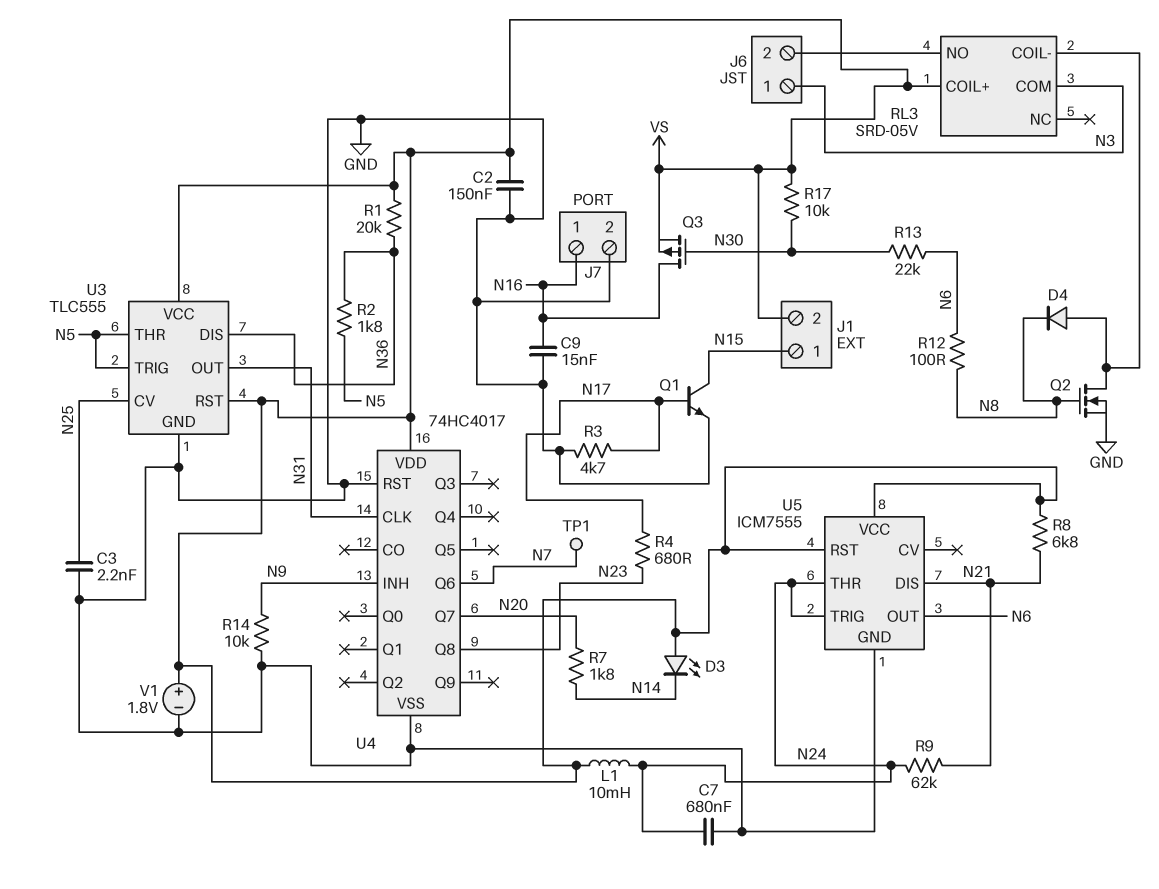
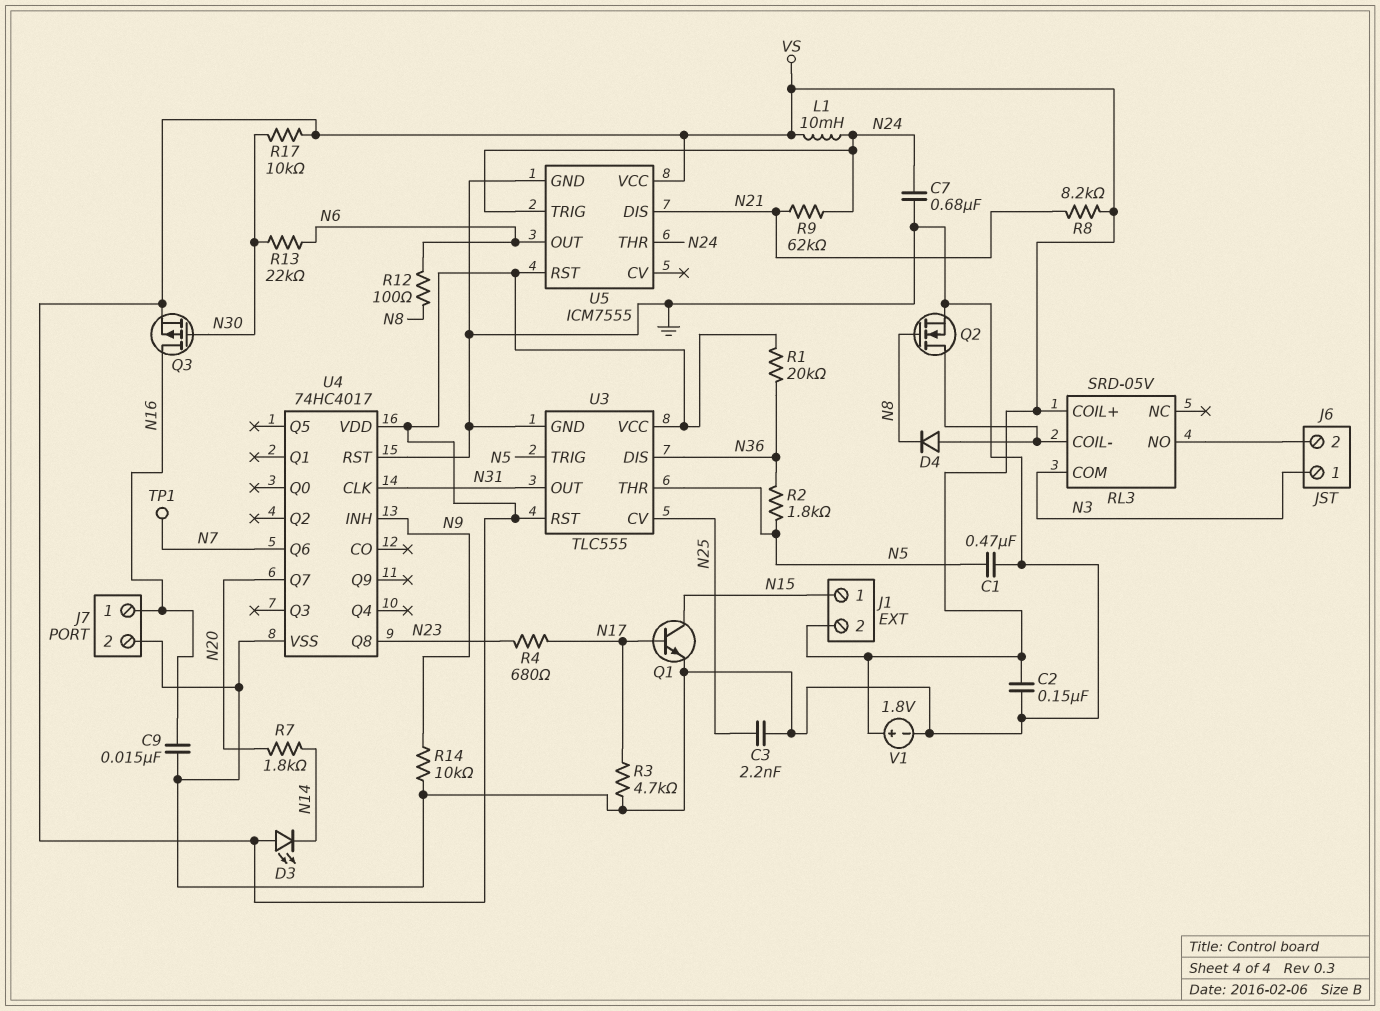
C1: none -> 470nF (GND, N5)
R8: 6.8k (N21, VS) -> 8.2k (N21, VS)

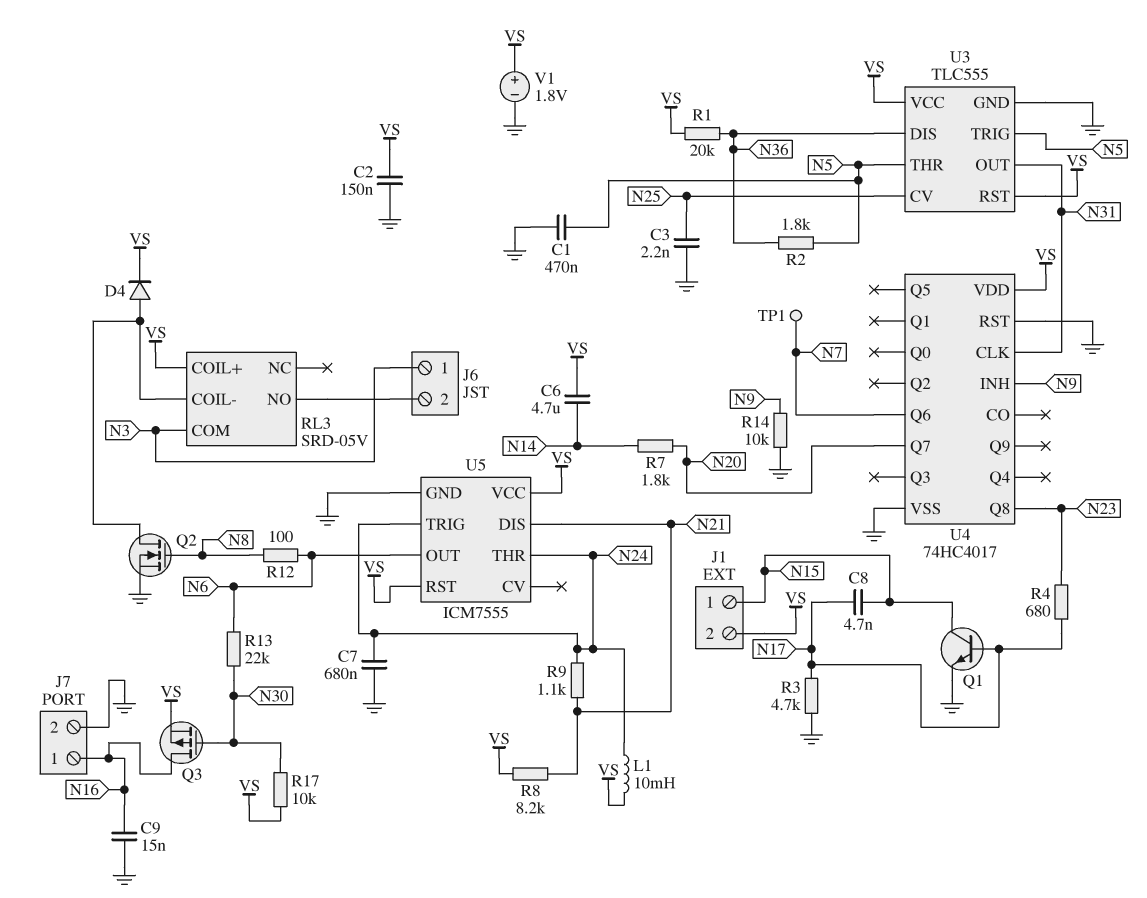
C6: none -> 4.7uF (N14, VS)
C8: none -> 4.7nF (N15, N17)
D3: LED (A VS, K N14) -> none
D4: diode (A RL3/COIL-, K N8) -> diode (A RL3/COIL-, K VS)
R9: 62k (N21, N24) -> 1.1k (N21, N24)

